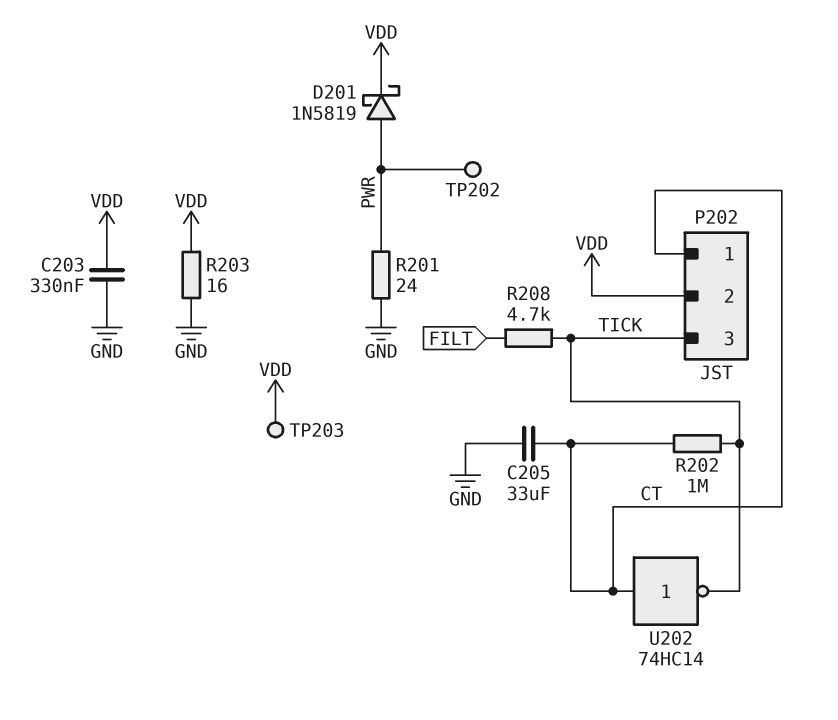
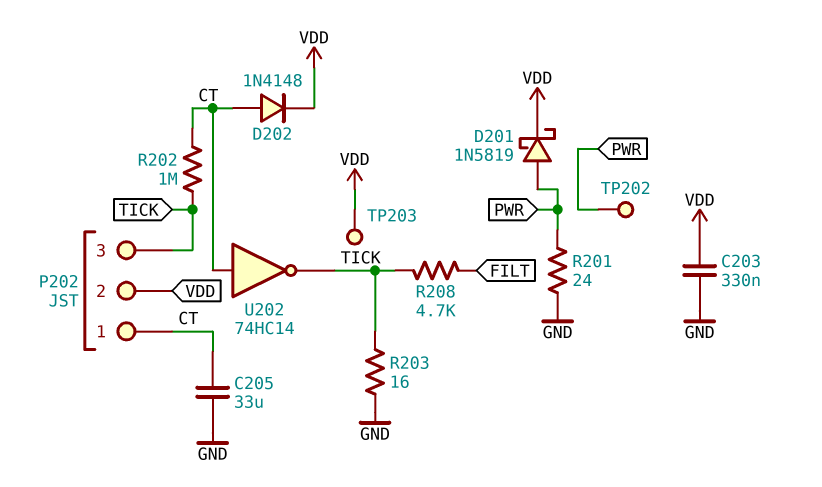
D202: none -> diode 1N4148 (A CT, K VDD)
R203: 16 (GND, VDD) -> 16 (GND, TICK)

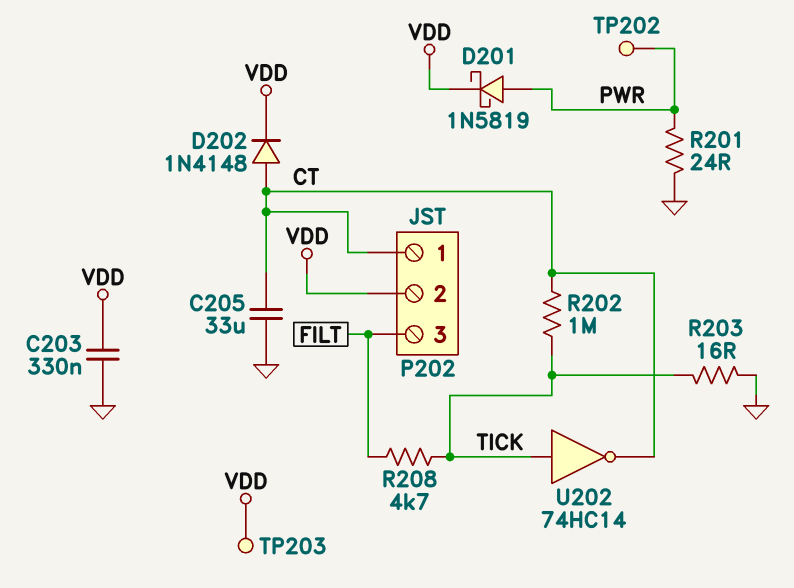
P202 pin 3: TICK -> FILT
U202: NOT 74HC14 (in CT, out TICK) -> NOT 74HC14 (in TICK, out CT)

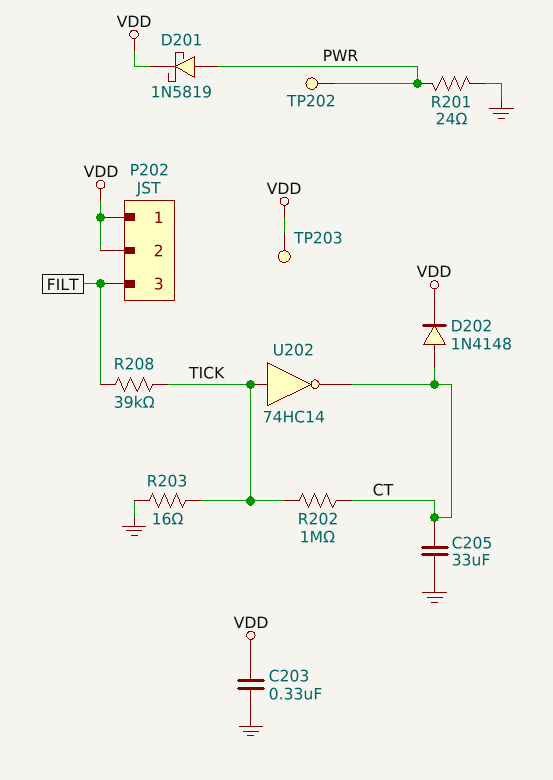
P202 pin 1: CT -> VDD
R208: 4.7k (FILT, TICK) -> 39k (FILT, TICK)

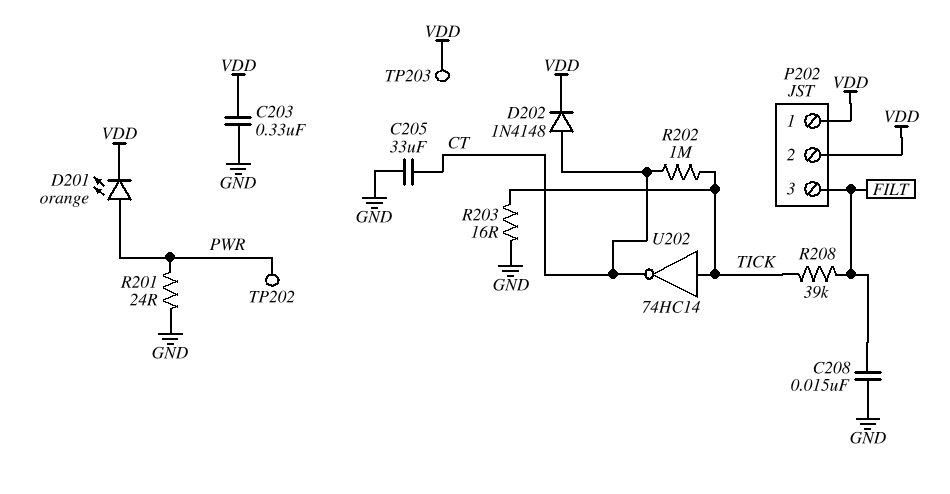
C208: none -> 15nF (FILT, GND)
D201: schottky 1N5819 (A PWR, K VDD) -> LED orange (A PWR, K VDD)

